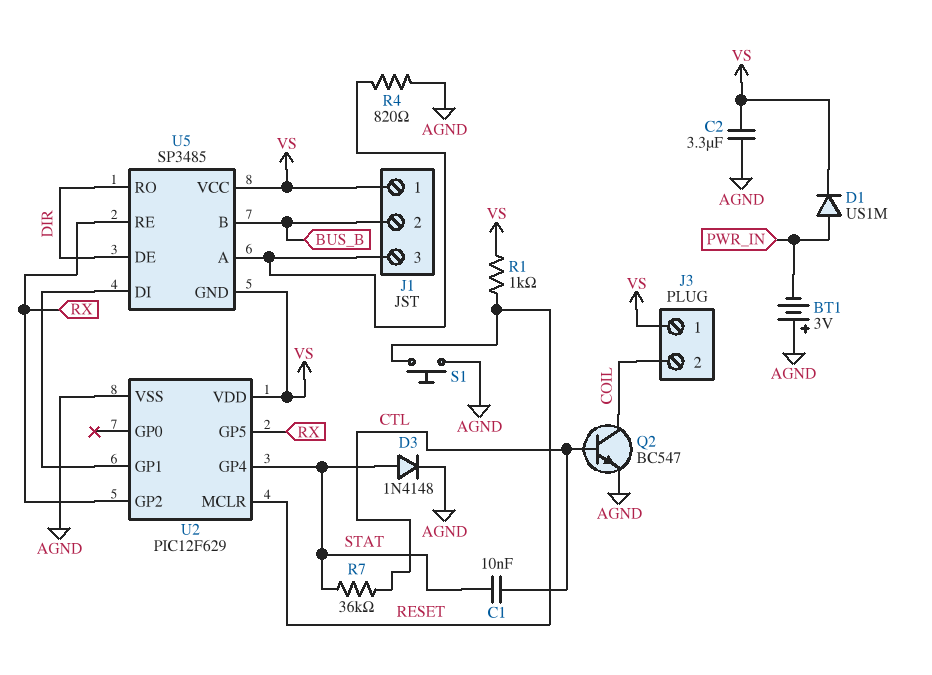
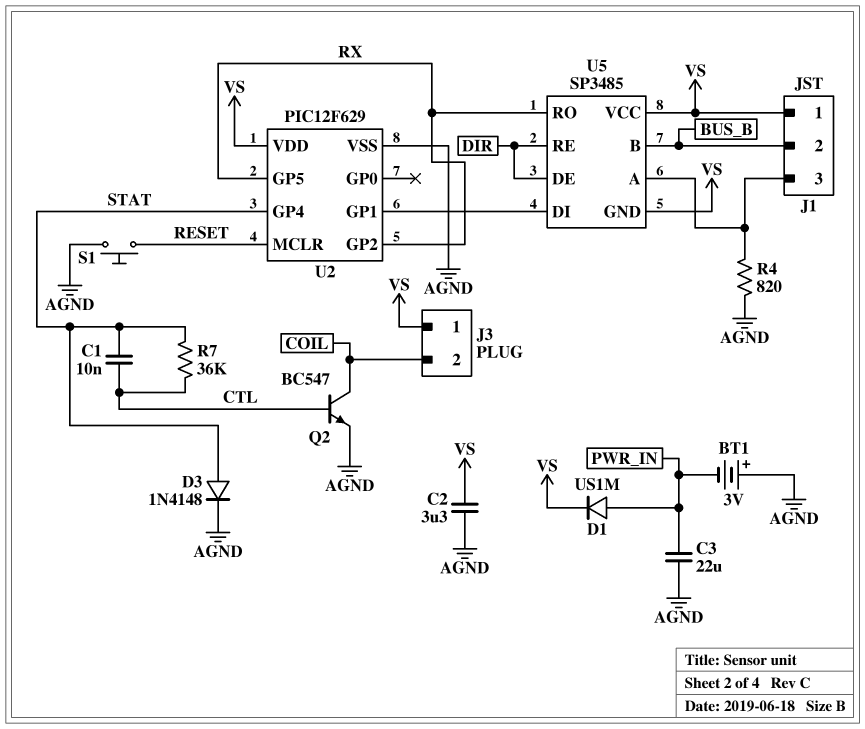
C3: none -> 22uF (AGND, PWR_IN)
R1: 1k (RESET, VS) -> none
U5 pin RE: RX -> DIR
U5 pin RO: DIR -> RX

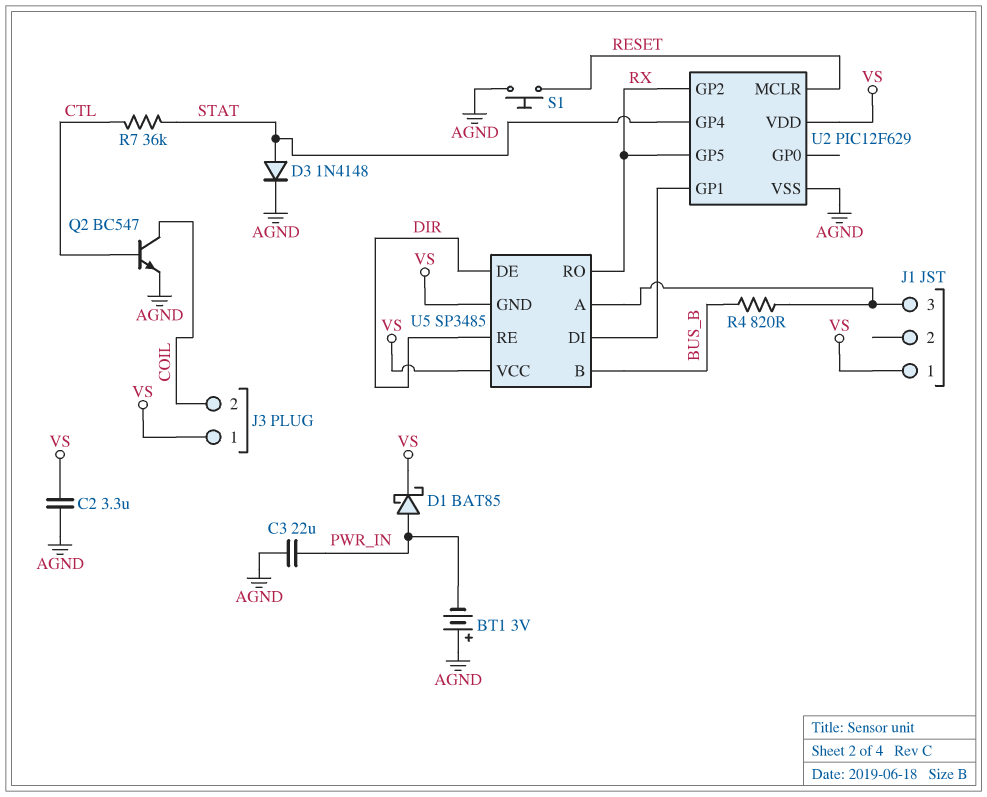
C1: 10nF (CTL, STAT) -> none
D1: diode US1M (A PWR_IN, K VS) -> schottky BAT85 (A PWR_IN, K VS)
J1 pin 2: BUS_B -> none
R4: 820 (AGND, J1/3) -> 820 (BUS_B, J1/3)

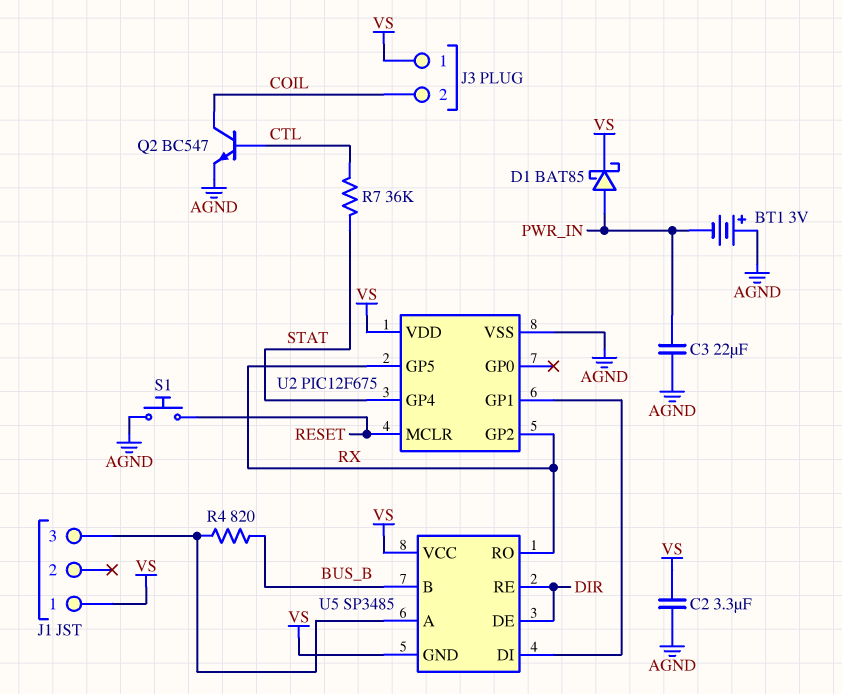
D3: diode 1N4148 (A STAT, K AGND) -> none
U2: PIC12F629 -> PIC12F675

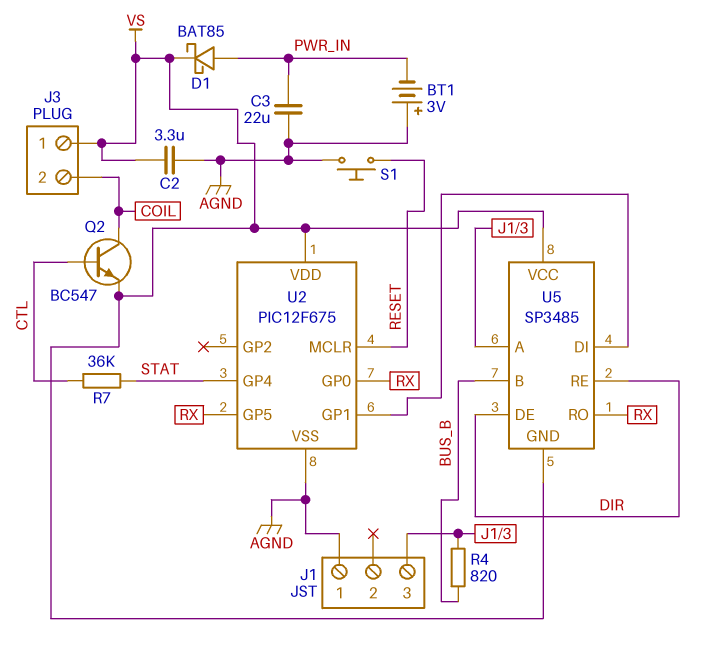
J1 pin 1: VS -> AGND
Q2: NPN BC547 (B CTL, C COIL, E AGND) -> NPN BC547 (B CTL, C COIL, E VS)
U2 pin GP0: none -> RX
U2 pin GP2: RX -> none

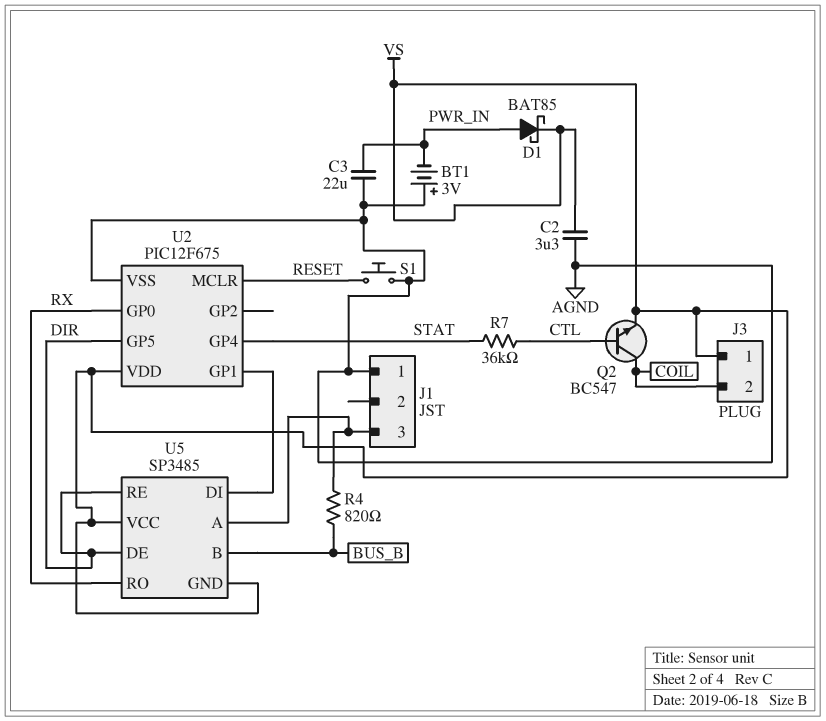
U2 pin GP5: RX -> DIR

